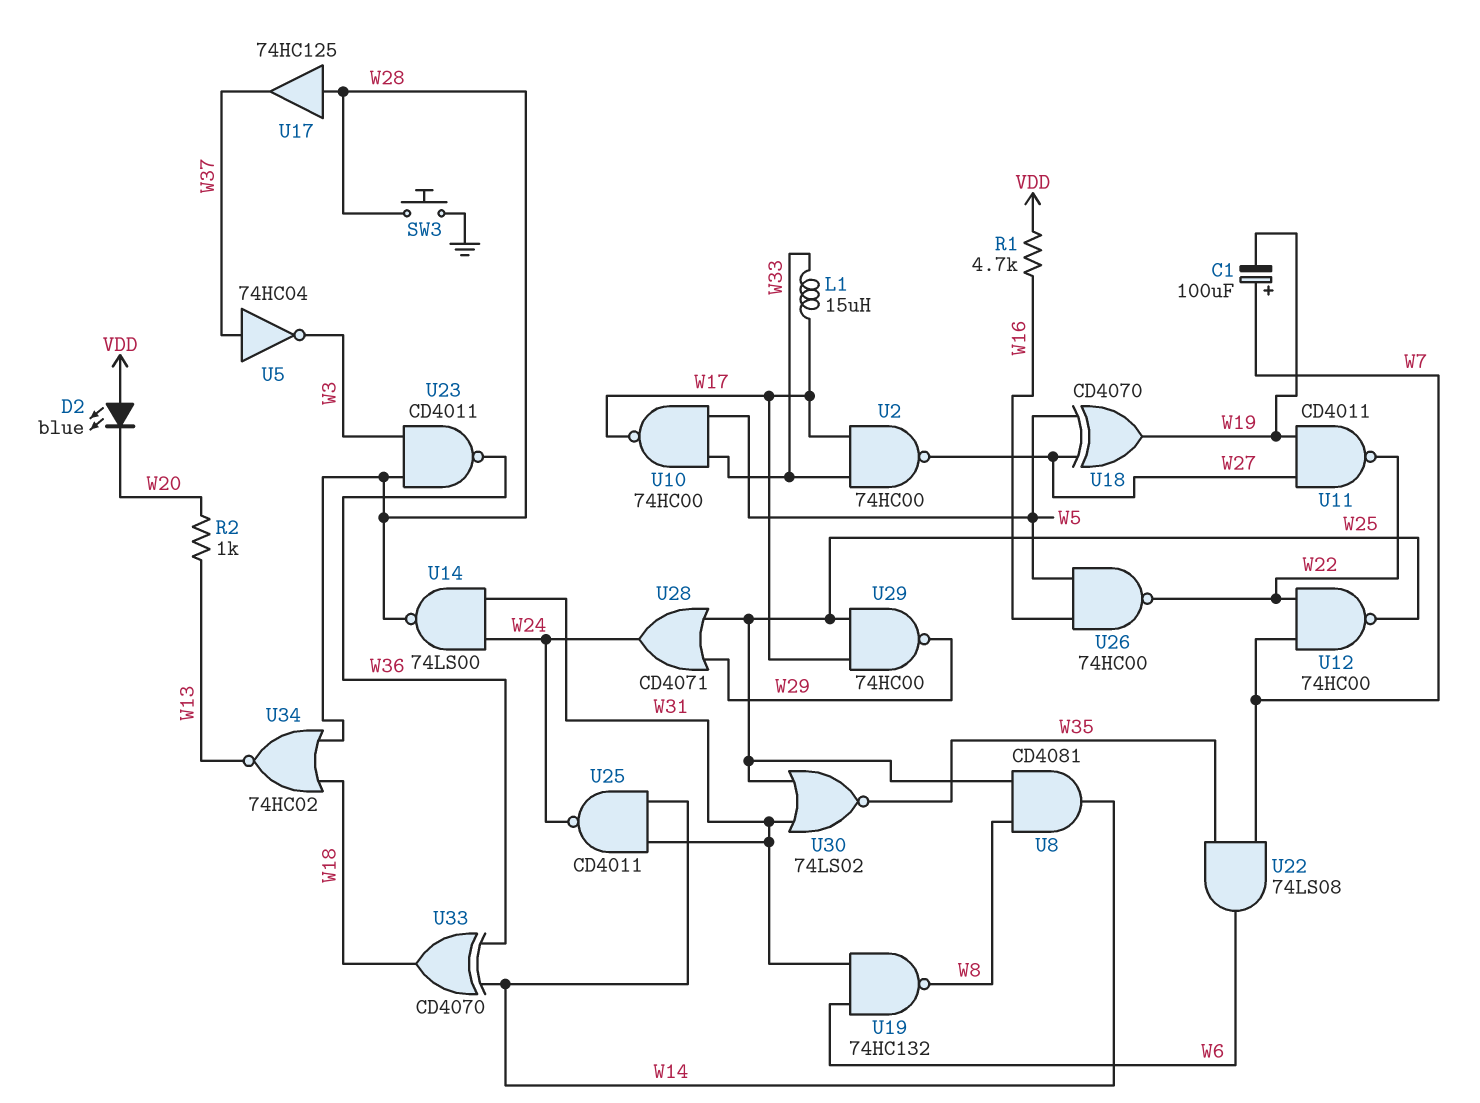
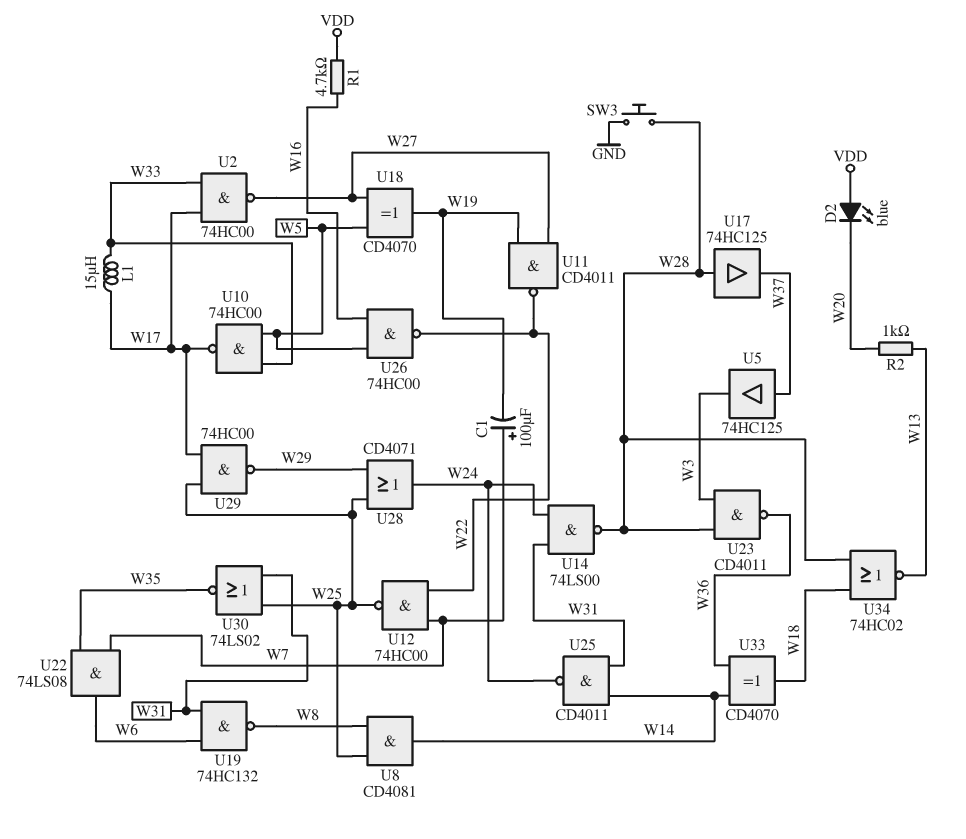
U5: NOT 74HC04 (in W37, out W3) -> buffer 74HC125 (in W37, out W3)

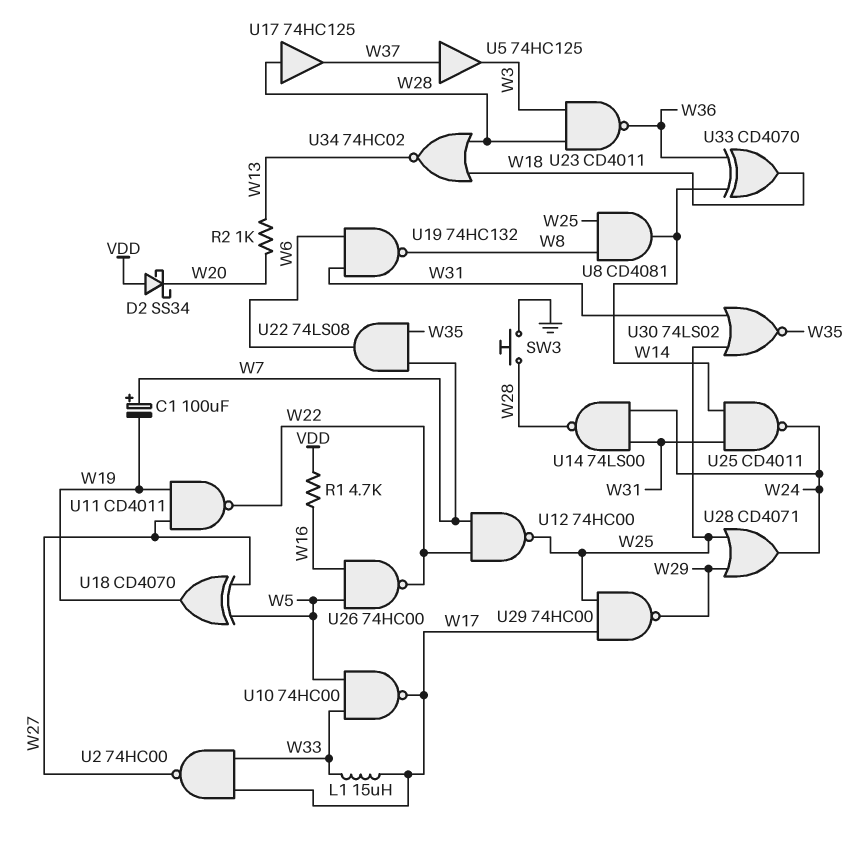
D2: LED blue (A VDD, K W20) -> schottky SS34 (A VDD, K W20)

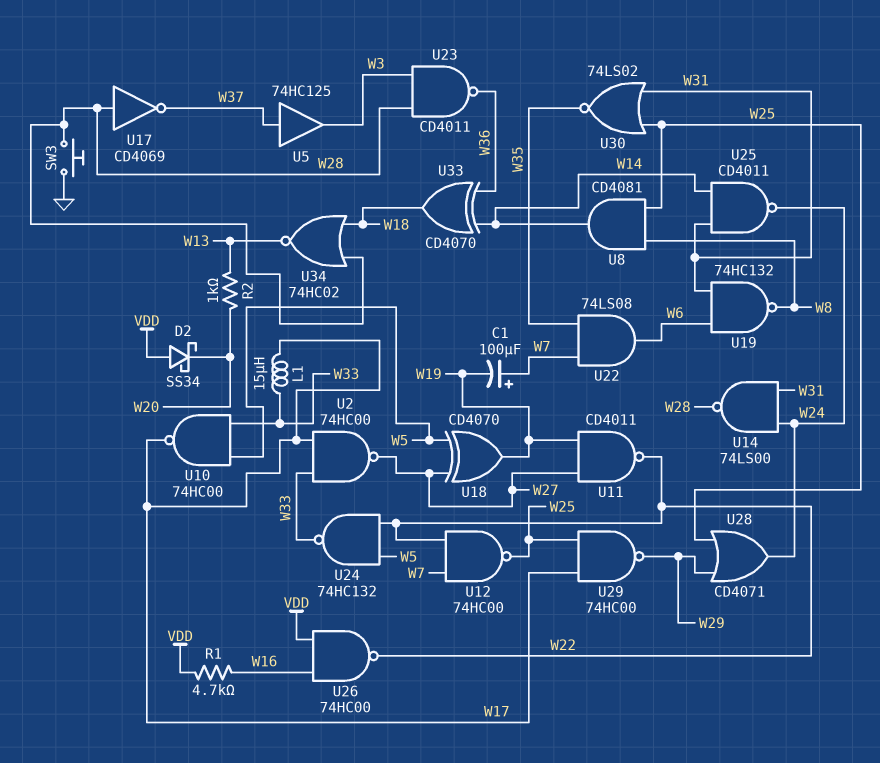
U17: buffer 74HC125 (in W28, out W37) -> NOT CD4069 (in W28, out W37)
U24: none -> NAND 74HC132 (in W5, in W22, out W33)
U26: NAND 74HC00 (in W5, in W16, out W22) -> NAND 74HC00 (in VDD, in W16, out W22)

